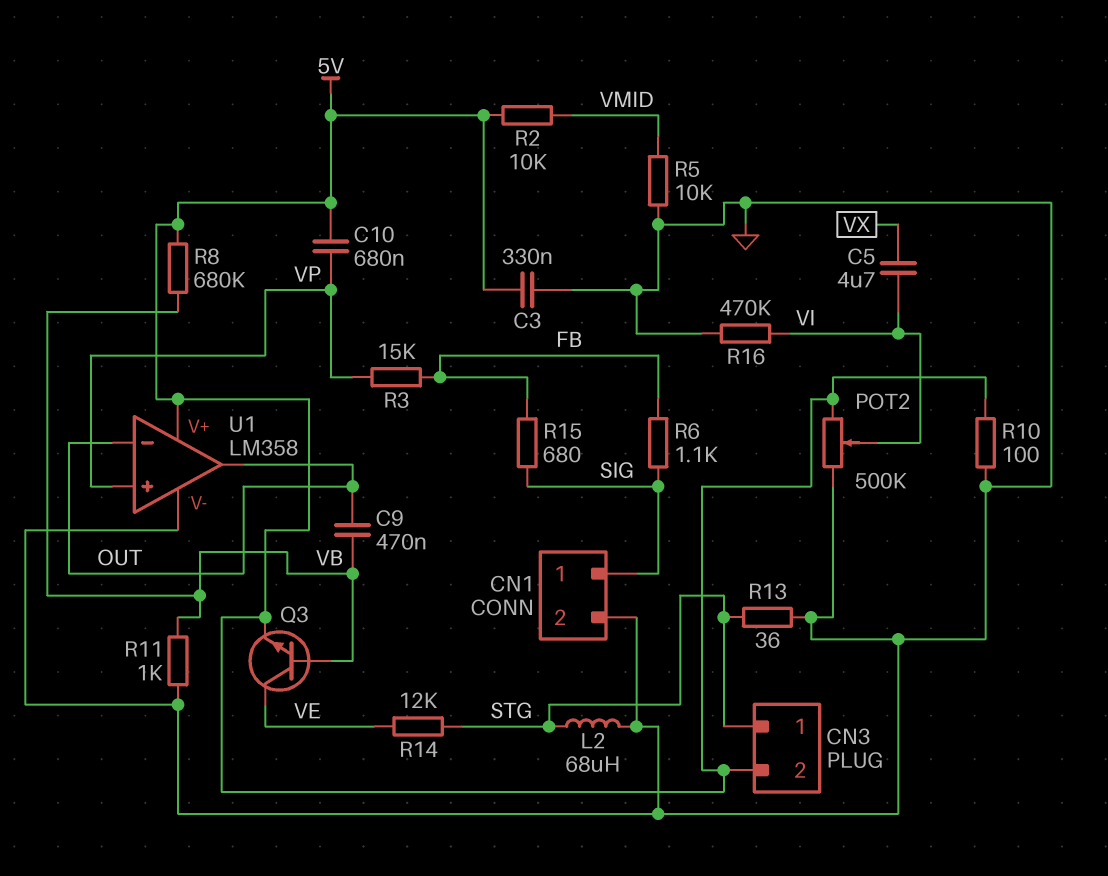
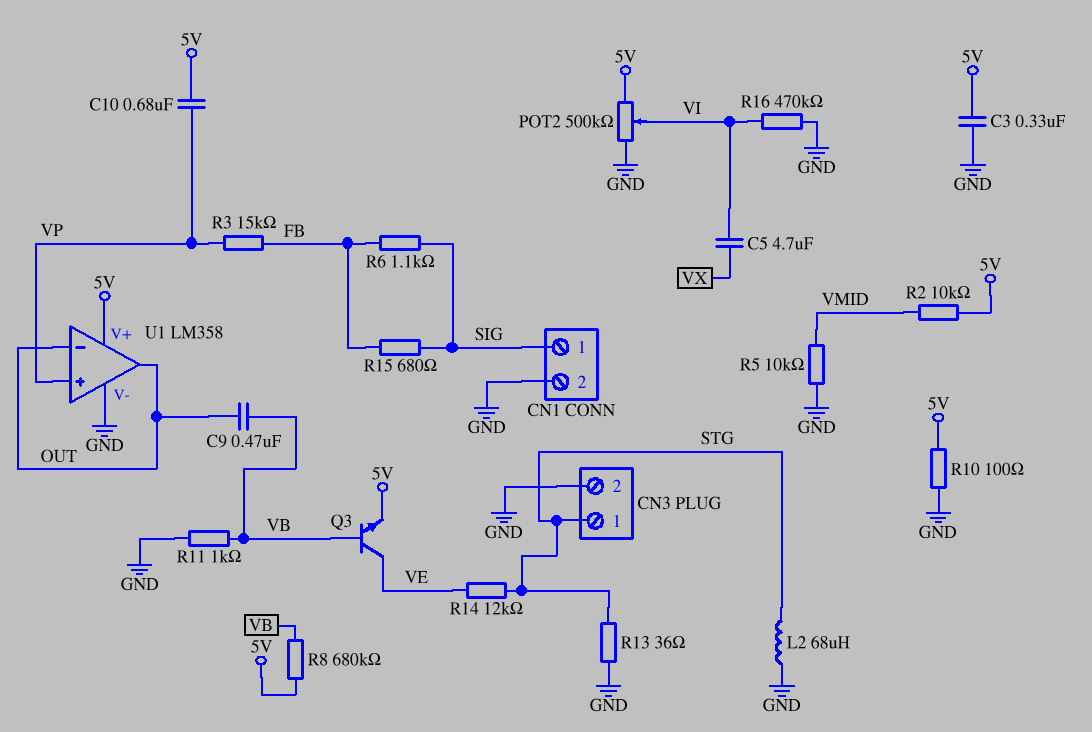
CN3 pin 2: 5V -> GND

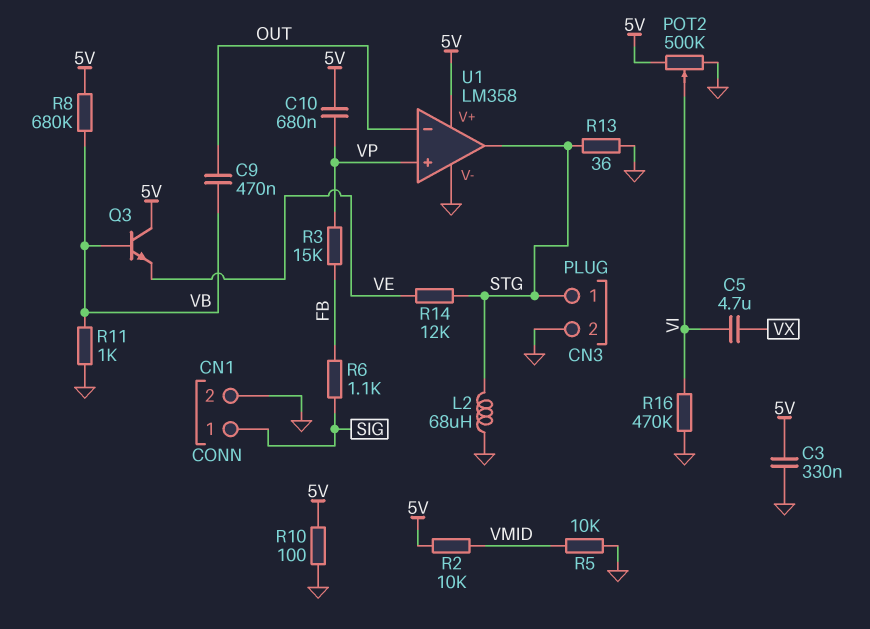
Q3: NPN (B VB, C VE, E 5V) -> NPN (B VB, C 5V, E VE)
R15: 680 (FB, SIG) -> none
U1 pin out: OUT -> STG

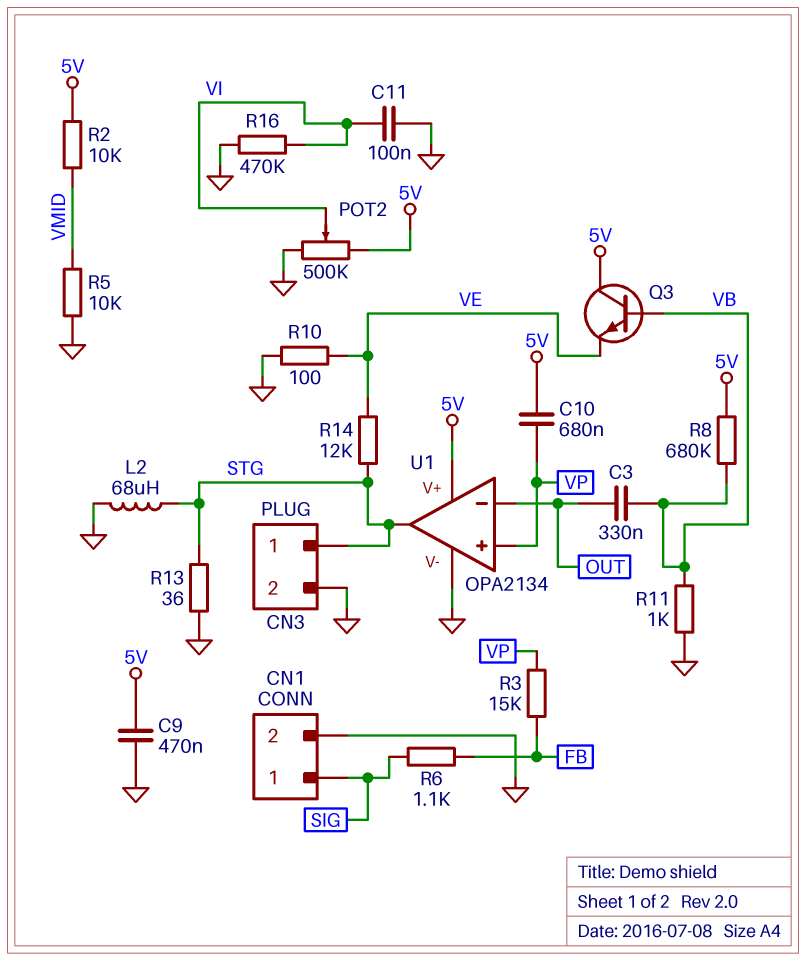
C3: 330nF (5V, GND) -> 330nF (OUT, VB)
C5: 4.7uF (VI, VX) -> none
C9: 470nF (OUT, VB) -> 470nF (5V, GND)
C11: none -> 100nF (GND, VI)
R10: 100 (5V, GND) -> 100 (GND, VE)
U1: LM358 -> OPA2134

